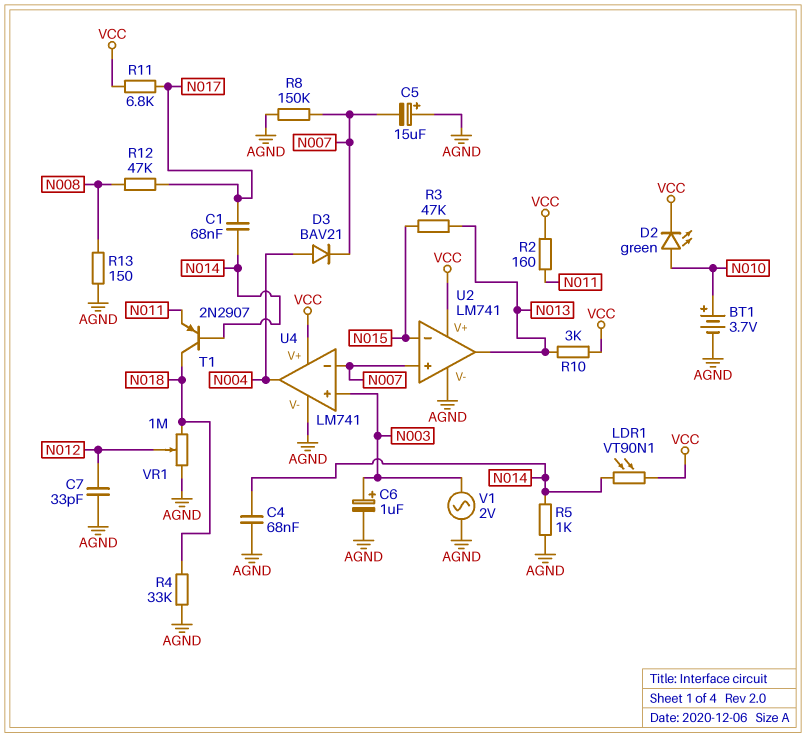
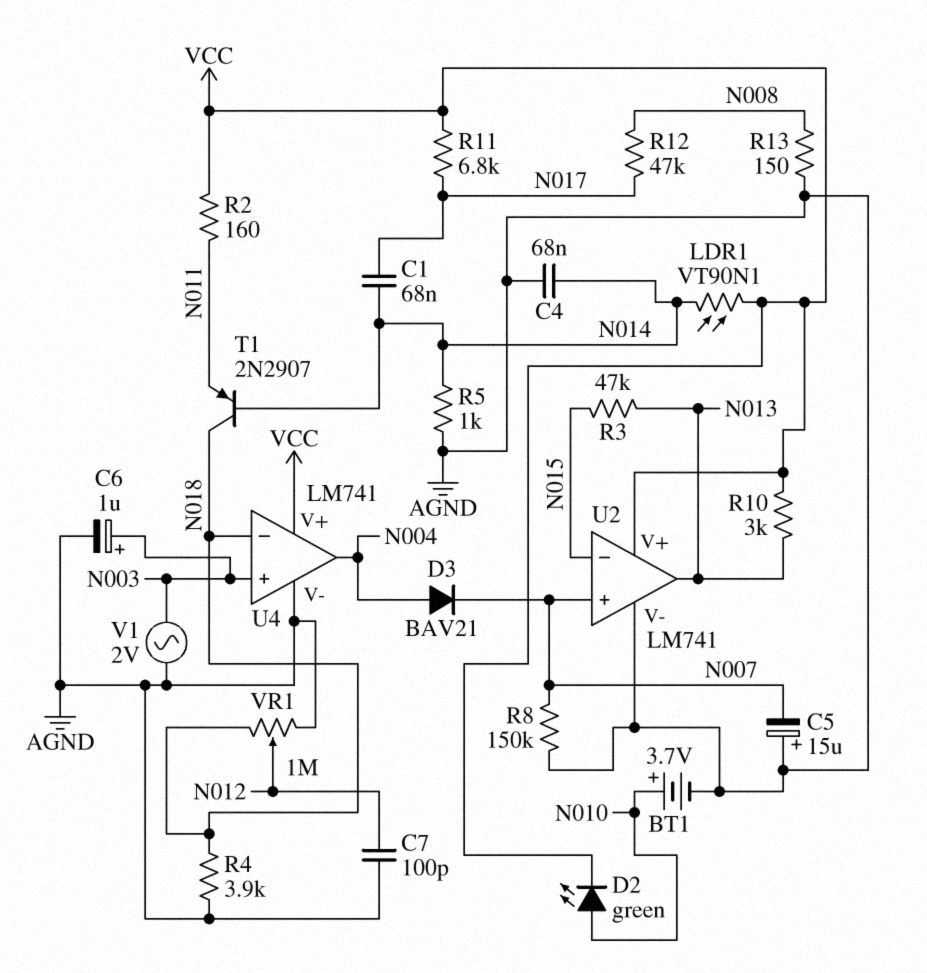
C7: 33pF (AGND, N012) -> 100pF (AGND, N012)
R4: 33k (AGND, N018) -> 3.9k (AGND, N018)
U4 pin in-: N007 -> N018

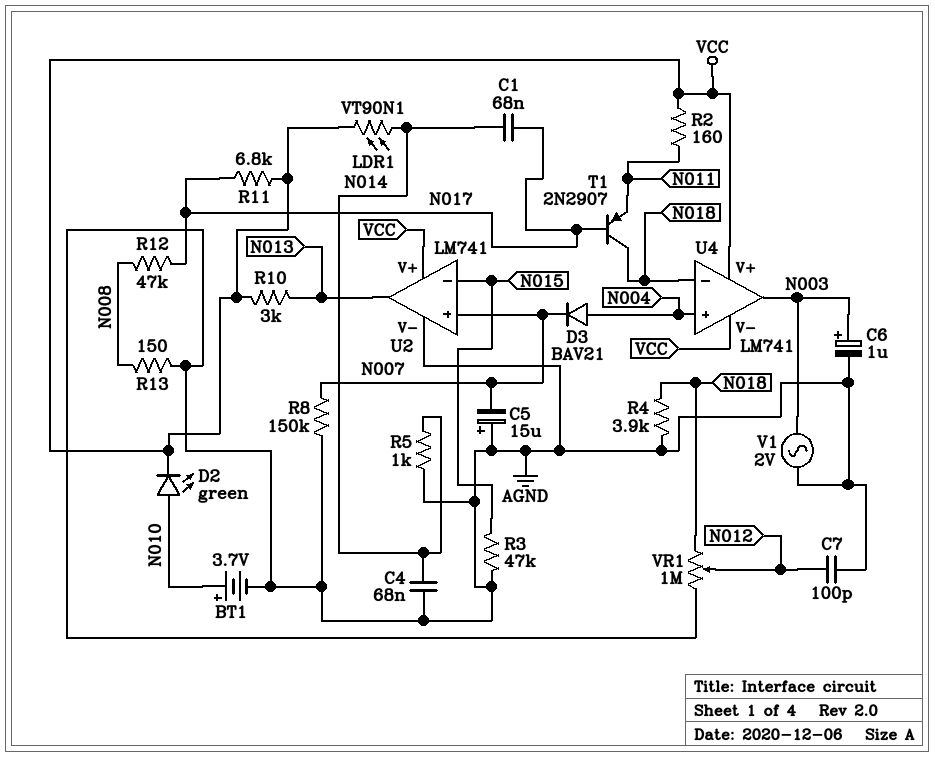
R3: 47k (N013, N015) -> 47k (AGND, N015)
T1: PNP 2N2907 (B N014, C N018, E N011) -> PNP 2N2907 (B N017, C N018, E N011)
U4 pin V-: AGND -> VCC
U4 pin in+: N003 -> N004
U4 pin out: N004 -> N003

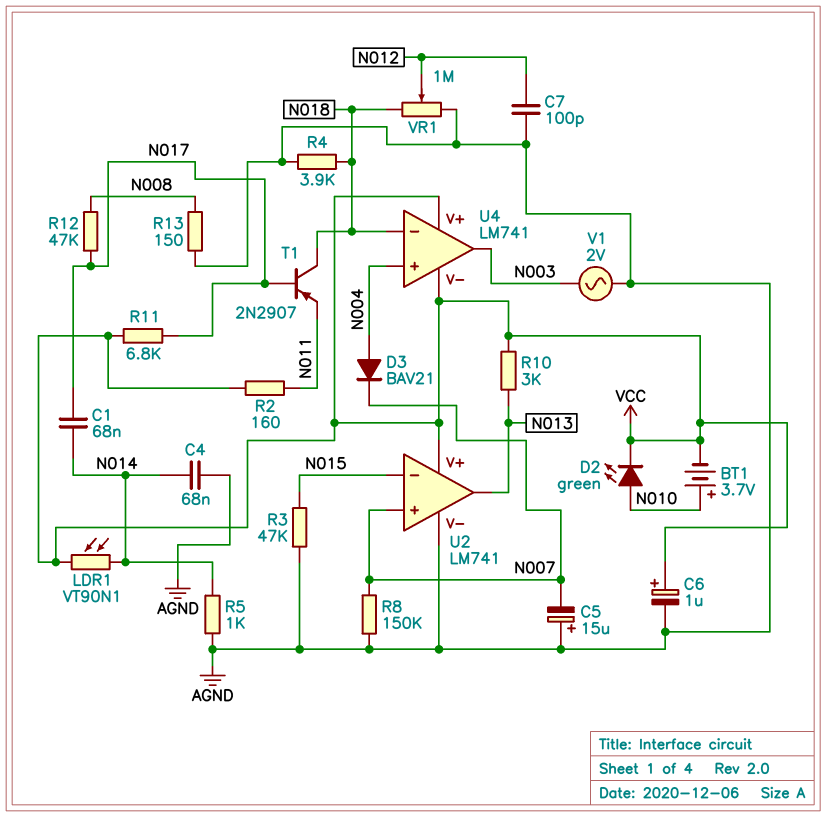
BT1: 3.7V (plus N010, minus AGND) -> 3.7V (plus N010, minus VCC)
C6: 1uF (plus N003, minus AGND) -> 1uF (plus VCC, minus AGND)

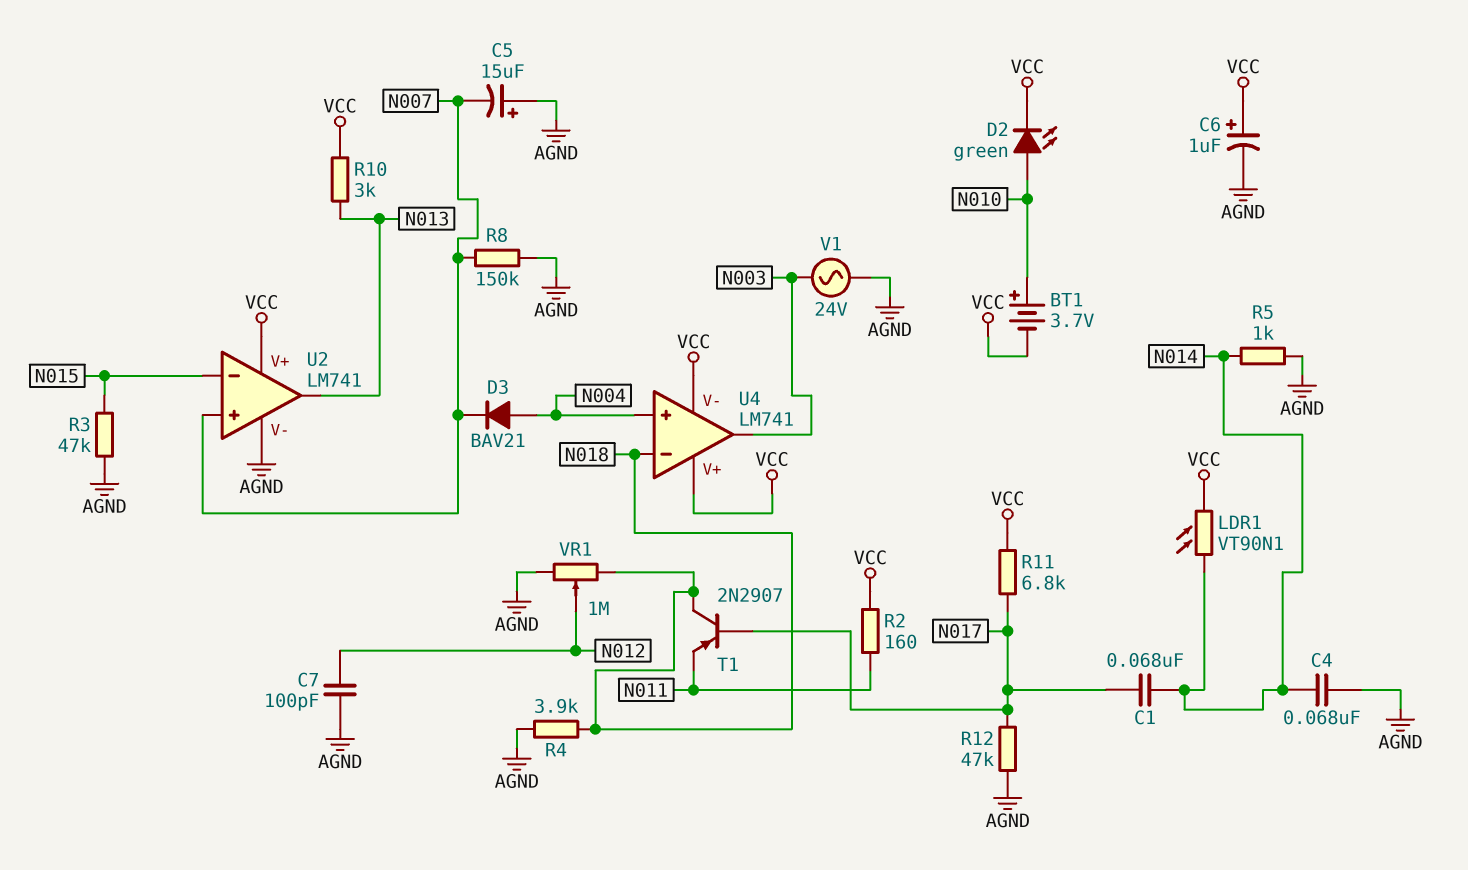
R12: 47k (N008, N017) -> 47k (AGND, N017)
R13: 150 (AGND, N008) -> none
V1: AC 2V (AGND, N003) -> AC 24V (AGND, N003)

